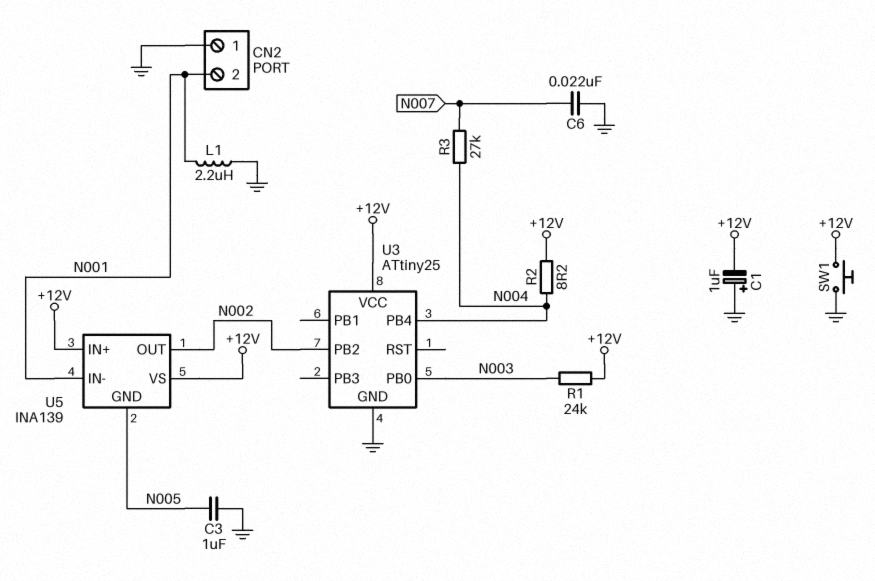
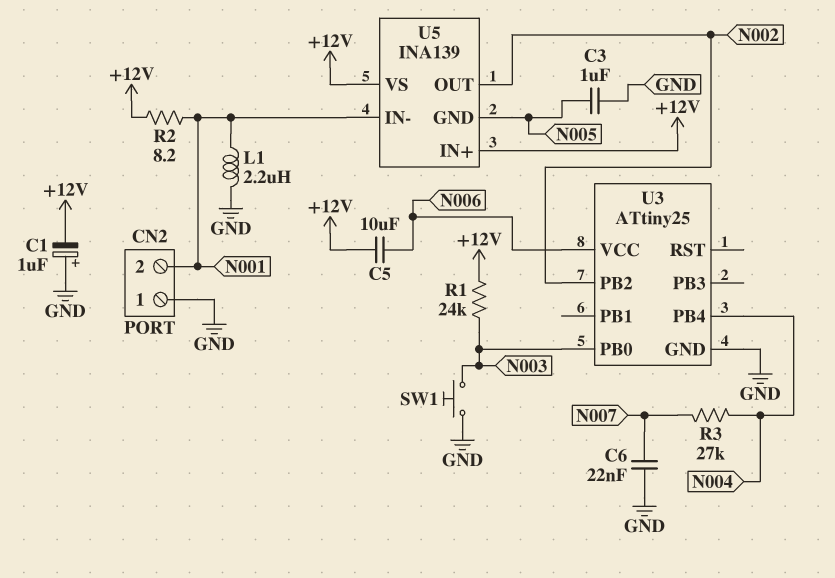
C5: none -> 10uF (+12V, N006)
R2: 8.2 (+12V, N004) -> 8.2 (+12V, N001)
SW1: button (+12V, GND) -> button (GND, N003)
U3 pin VCC: +12V -> N006

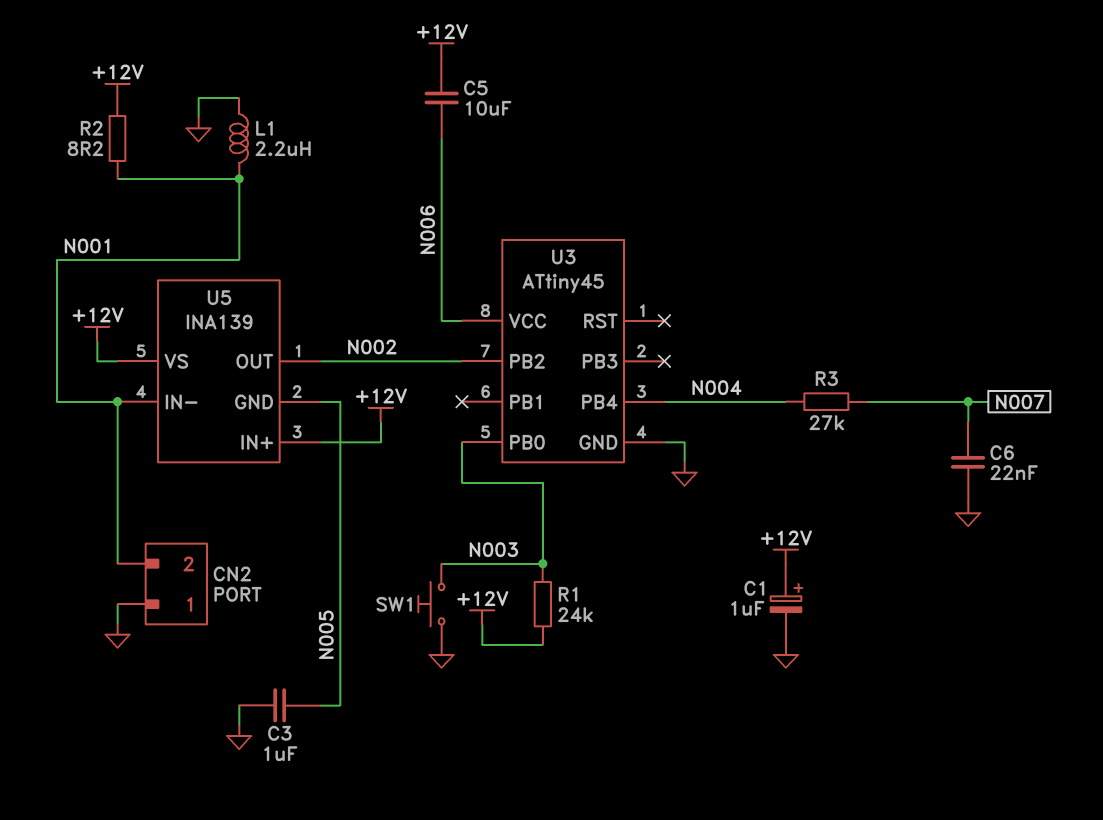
C1: 1uF (plus GND, minus +12V) -> 1uF (plus +12V, minus GND)
U3: ATtiny25 -> ATtiny45

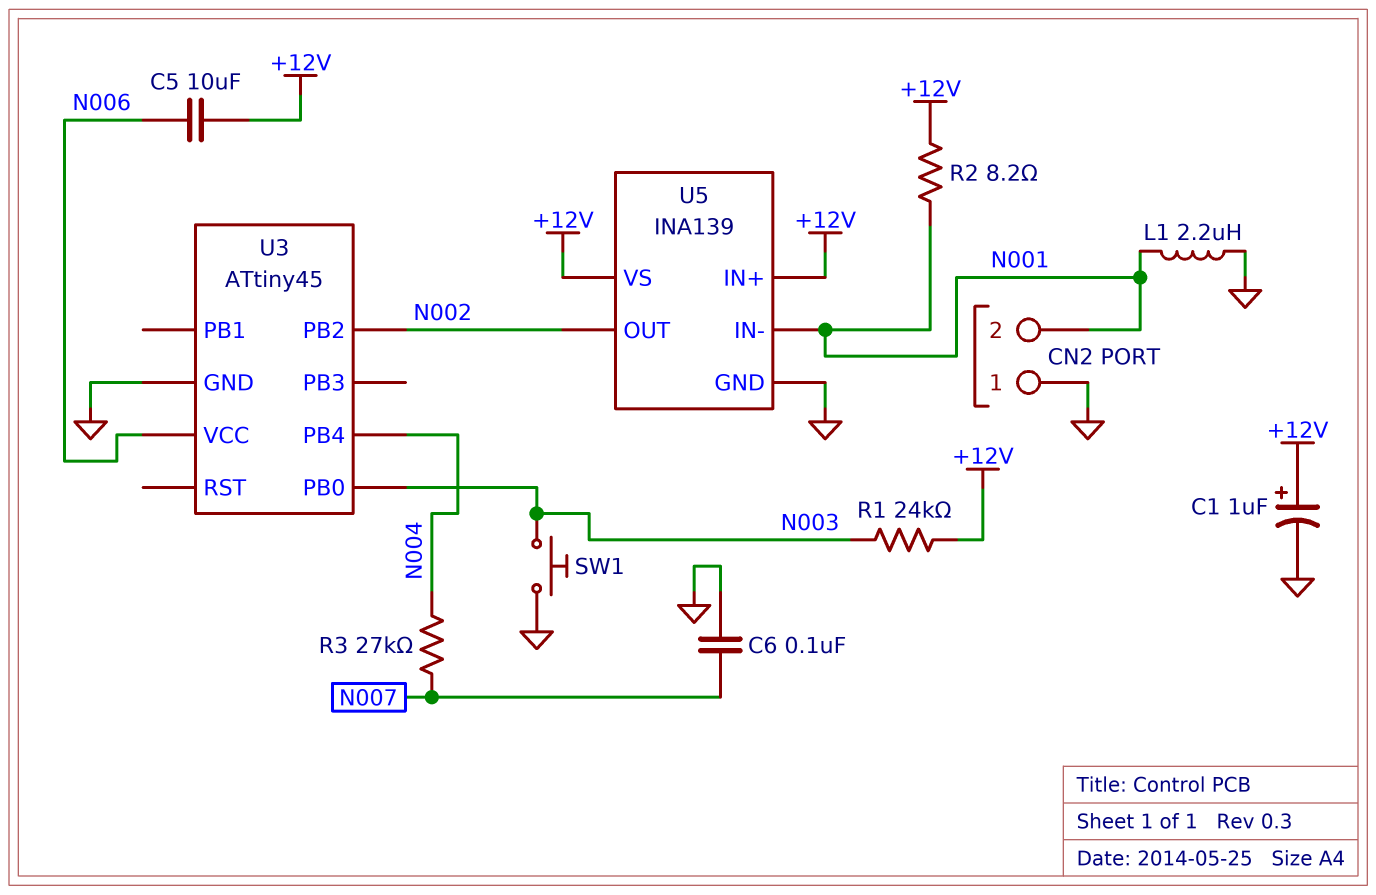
C3: 1uF (GND, N005) -> none
C6: 22nF (GND, N007) -> 100nF (GND, N007)
U5 pin GND: N005 -> GND

